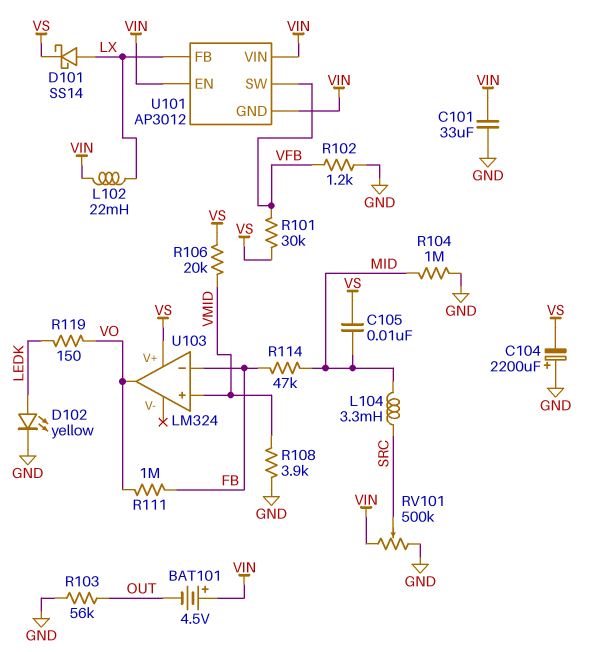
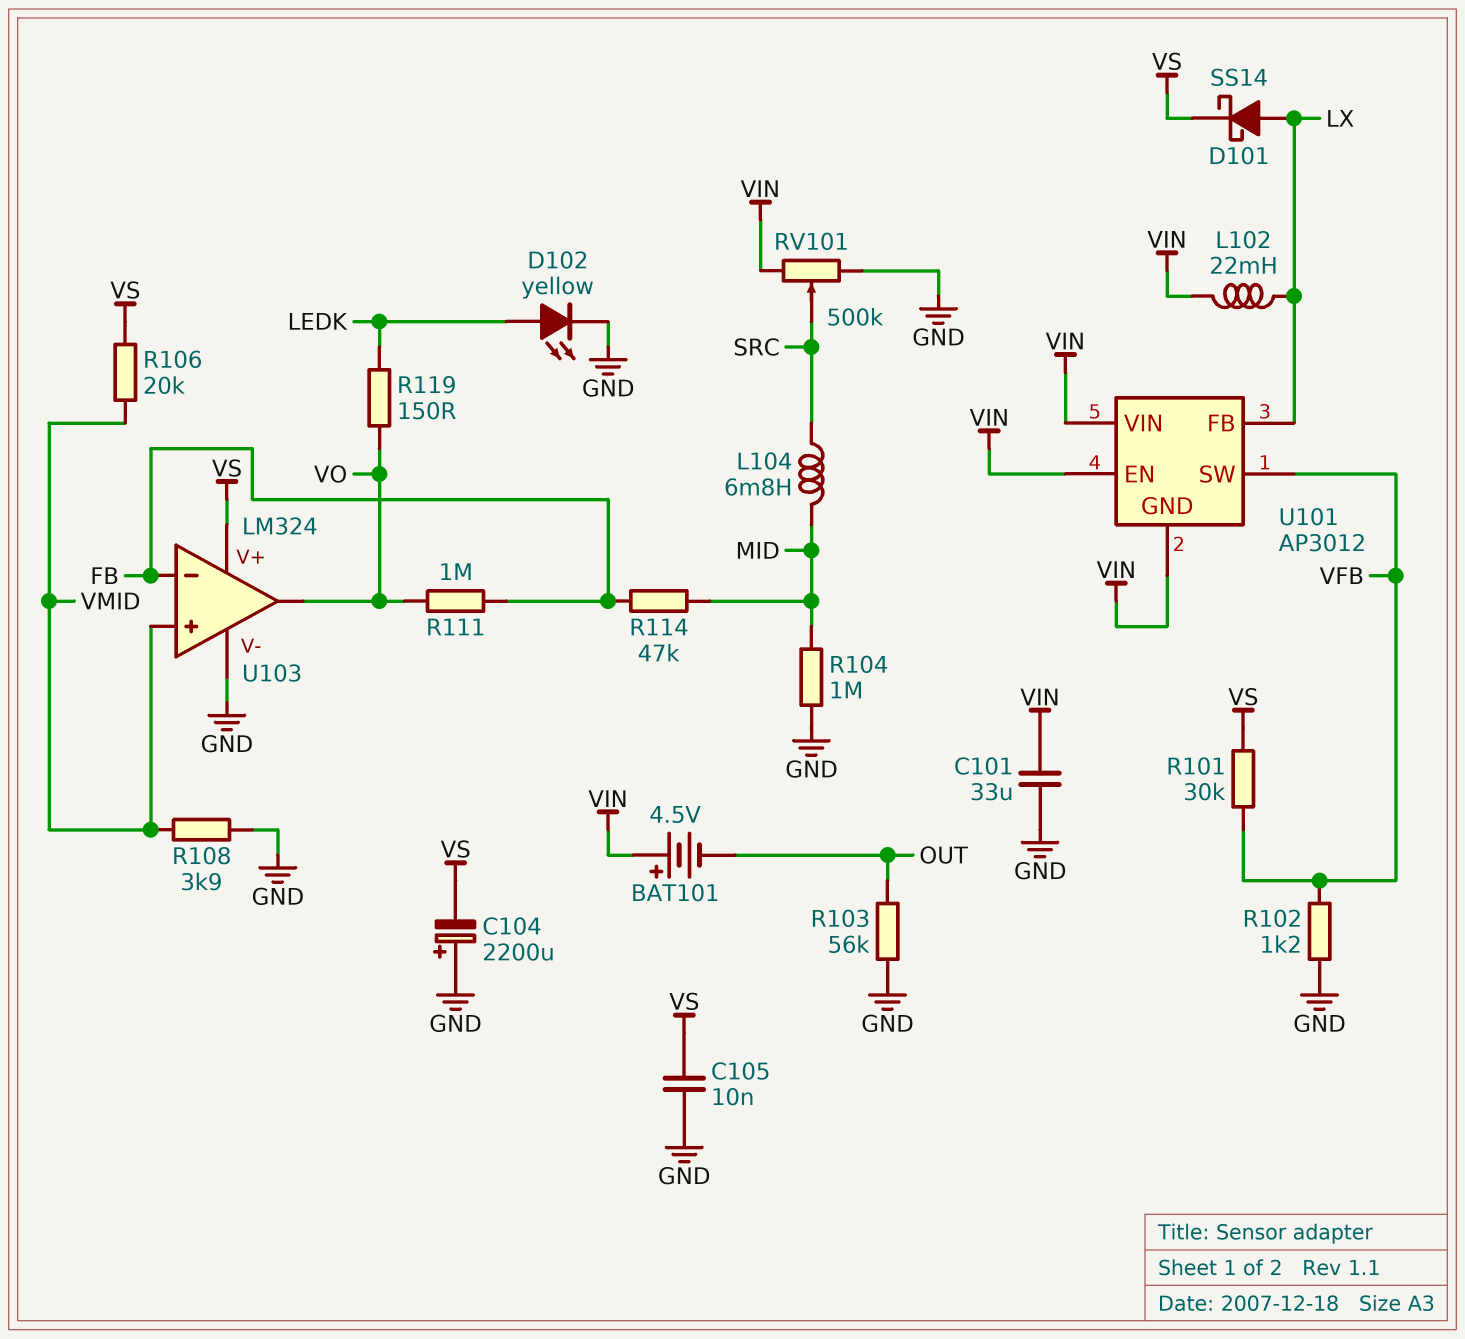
C105: 10nF (MID, VS) -> 10nF (GND, VS)
L104: 3.3mH (MID, SRC) -> 6.8mH (MID, SRC)
U103 pin V-: none -> GND

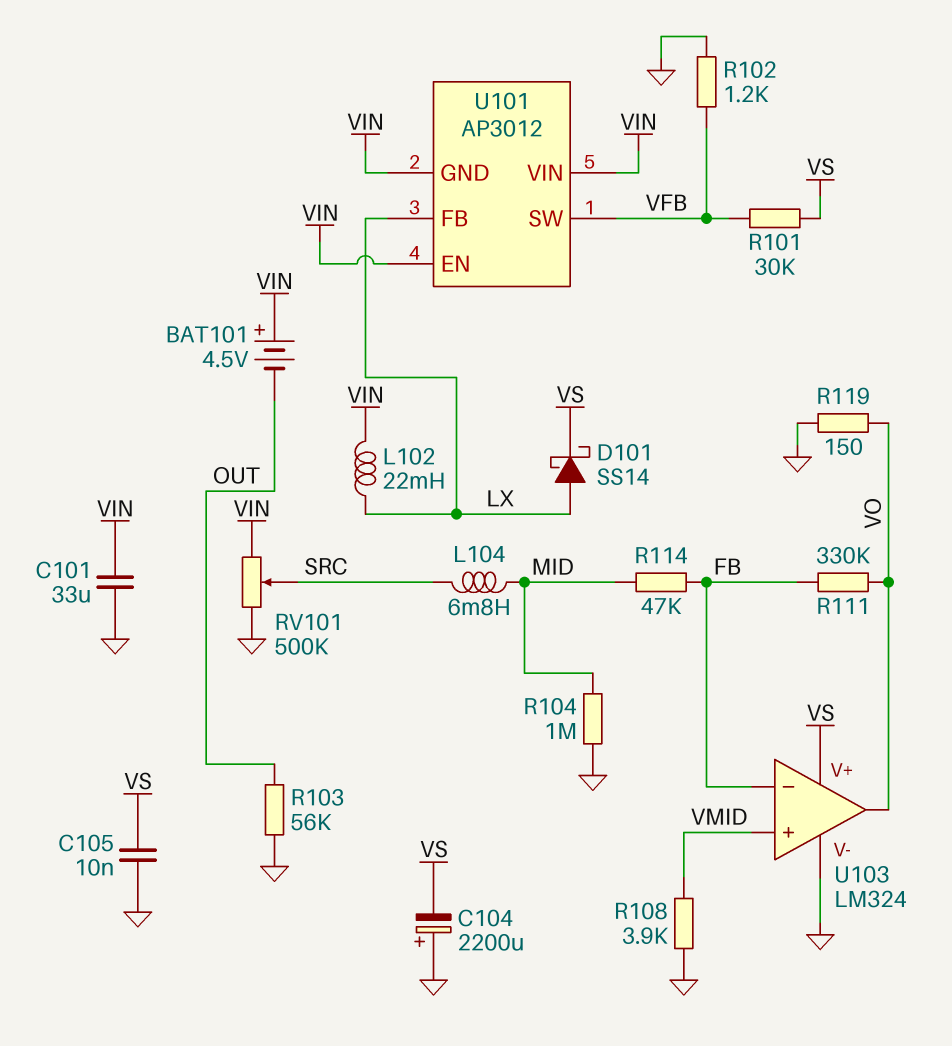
D102: LED yellow (A LEDK, K GND) -> none
R106: 20k (VMID, VS) -> none
R111: 1M (FB, VO) -> 330k (FB, VO)
R119: 150 (LEDK, VO) -> 150 (GND, VO)

